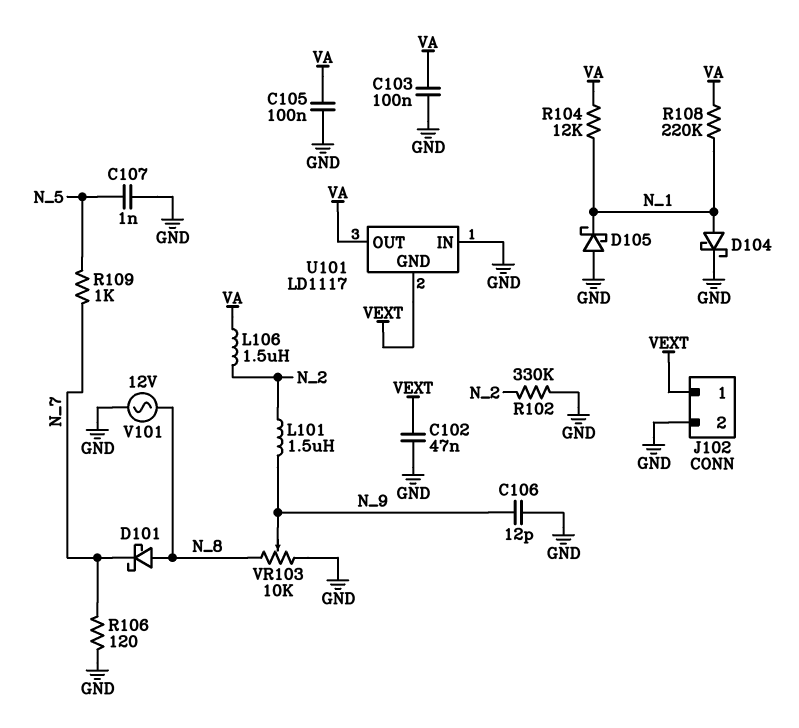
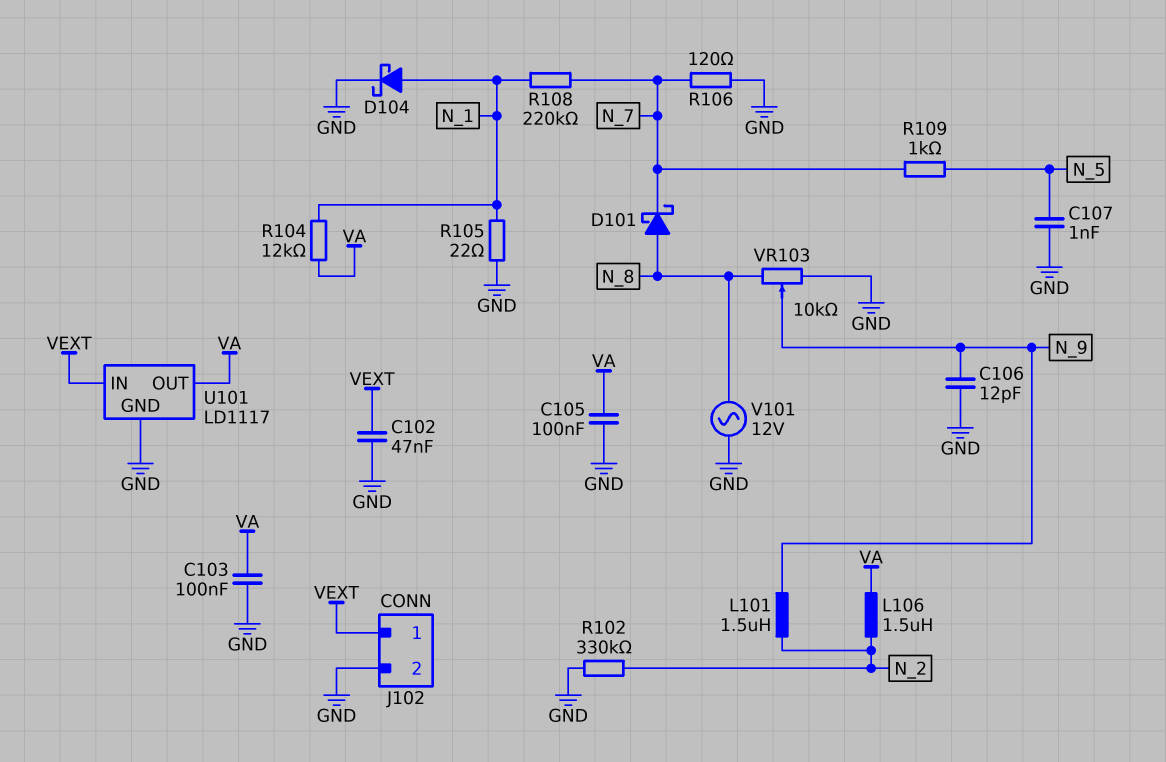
D105: schottky (A GND, K N_1) -> none
R105: none -> 22 (GND, N_1)
R108: 220k (N_1, VA) -> 220k (N_1, N_7)
U101 pin GND: VEXT -> GND
U101 pin IN: GND -> VEXT

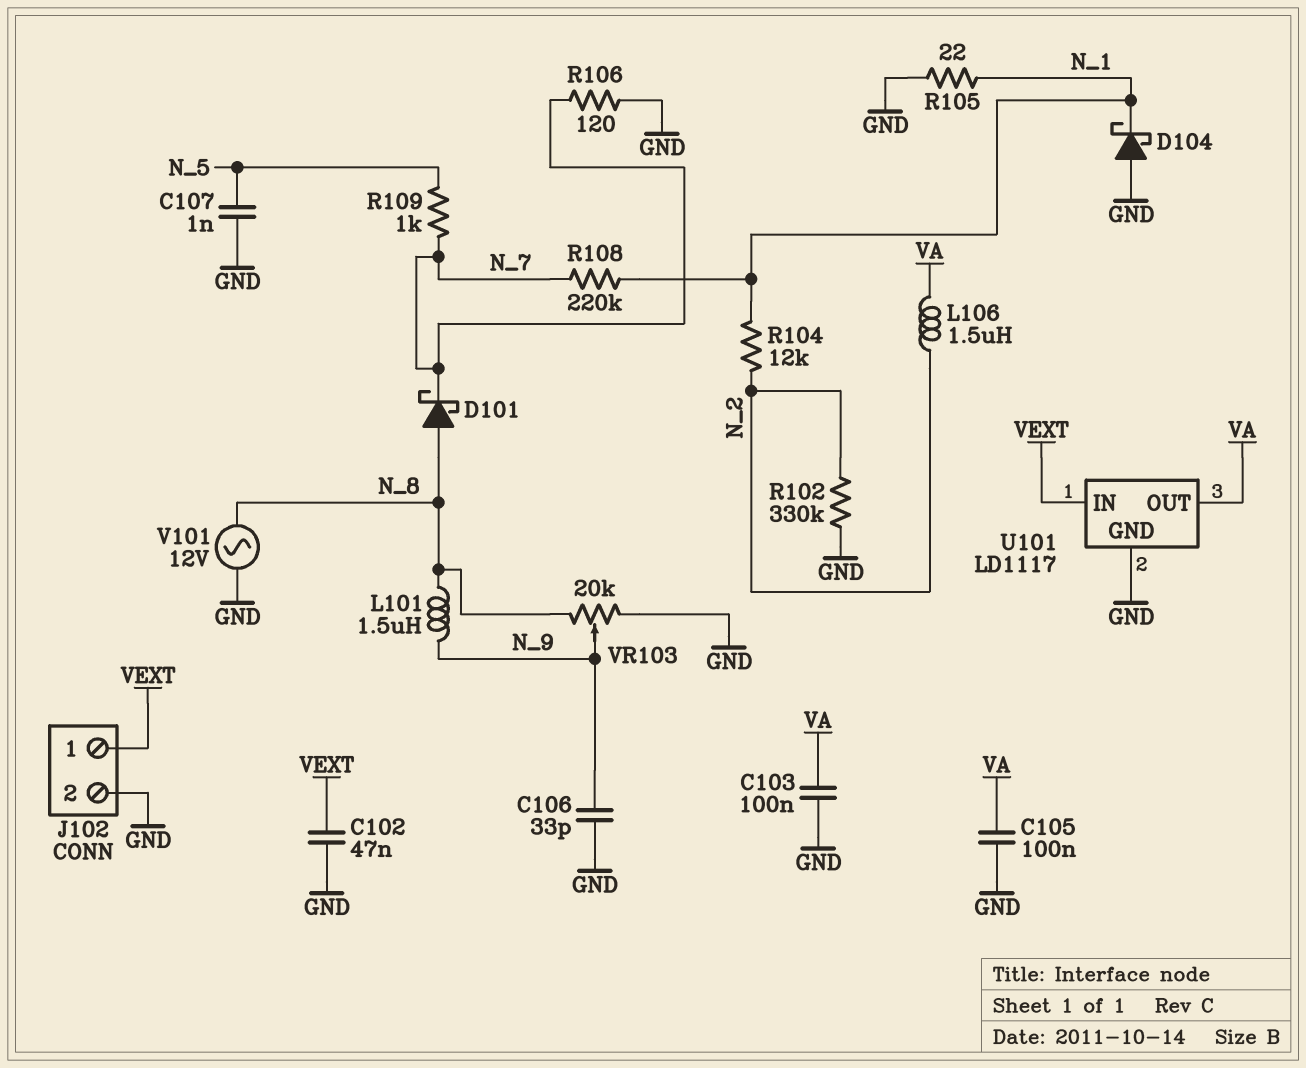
C106: 12pF (GND, N_9) -> 33pF (GND, N_9)
D104: schottky (A N_1, K GND) -> schottky (A GND, K N_1)
L101: 1.5uH (N_2, N_9) -> 1.5uH (N_8, N_9)
R104: 12k (N_1, VA) -> 12k (N_1, N_2)
VR103: 10k (GND, N_8, wiper N_9) -> 20k (GND, N_8, wiper N_9)

